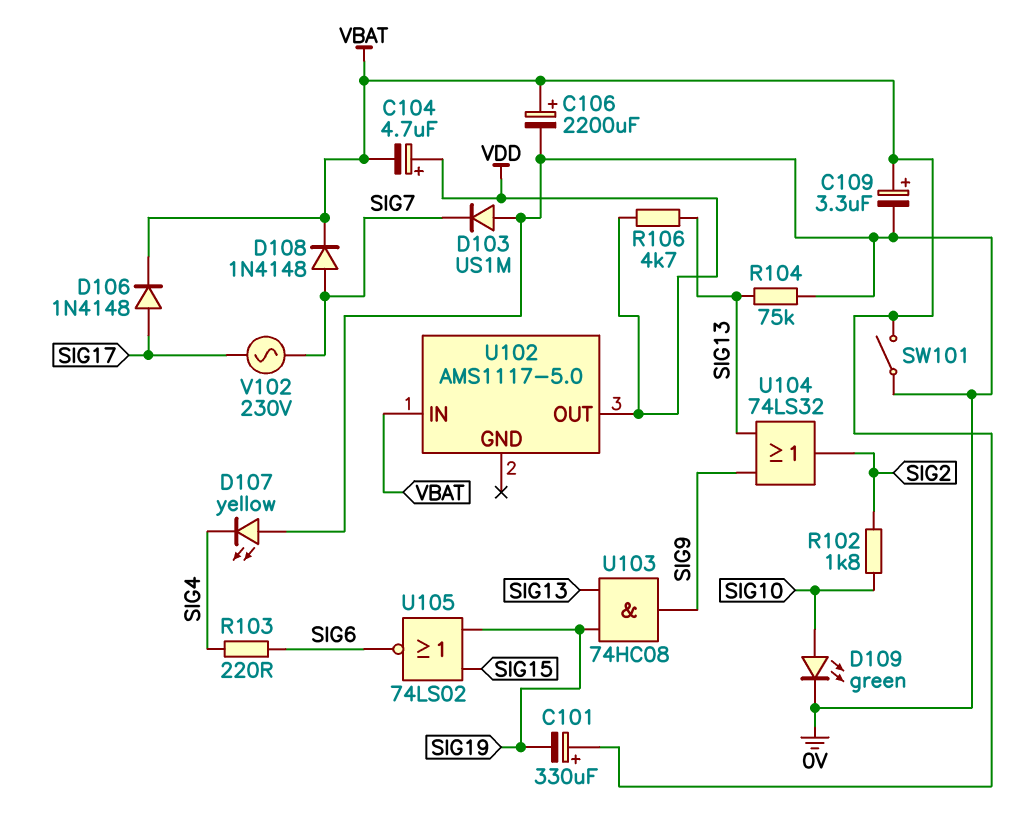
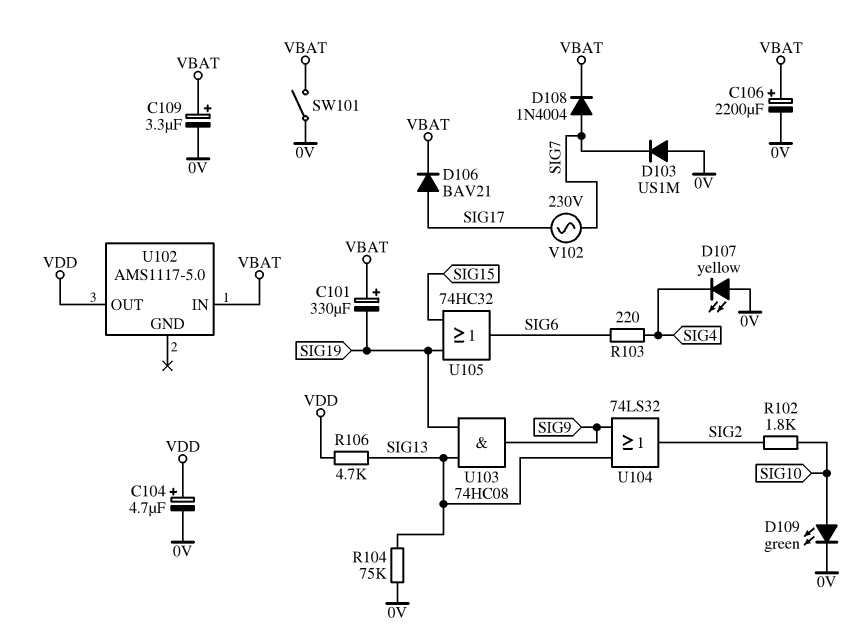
C104: 4.7uF (plus VDD, minus VBAT) -> 4.7uF (plus VDD, minus 0V)
D106: diode 1N4148 (A SIG17, K VBAT) -> diode BAV21 (A SIG17, K VBAT)
D108: diode 1N4148 (A SIG7, K VBAT) -> diode 1N4004 (A SIG7, K VBAT)
U105: NOR 74LS02 (in SIG15, in SIG19, out SIG6) -> OR 74HC32 (in SIG15, in SIG19, out SIG6)

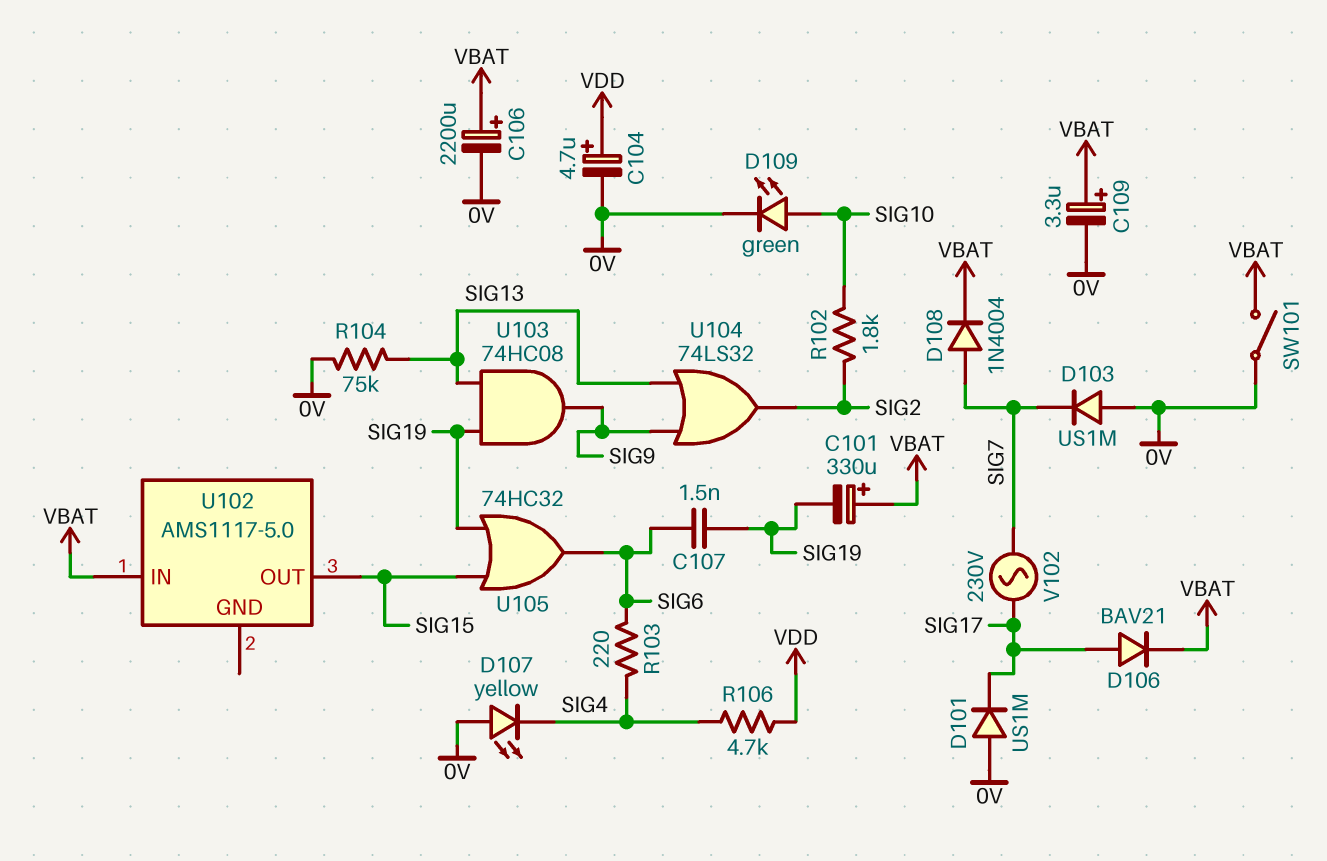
C107: none -> 1.5nF (SIG6, SIG19)
D101: none -> diode US1M (A 0V, K SIG17)
R106: 4.7k (SIG13, VDD) -> 4.7k (SIG4, VDD)
U102 pin OUT: VDD -> SIG15

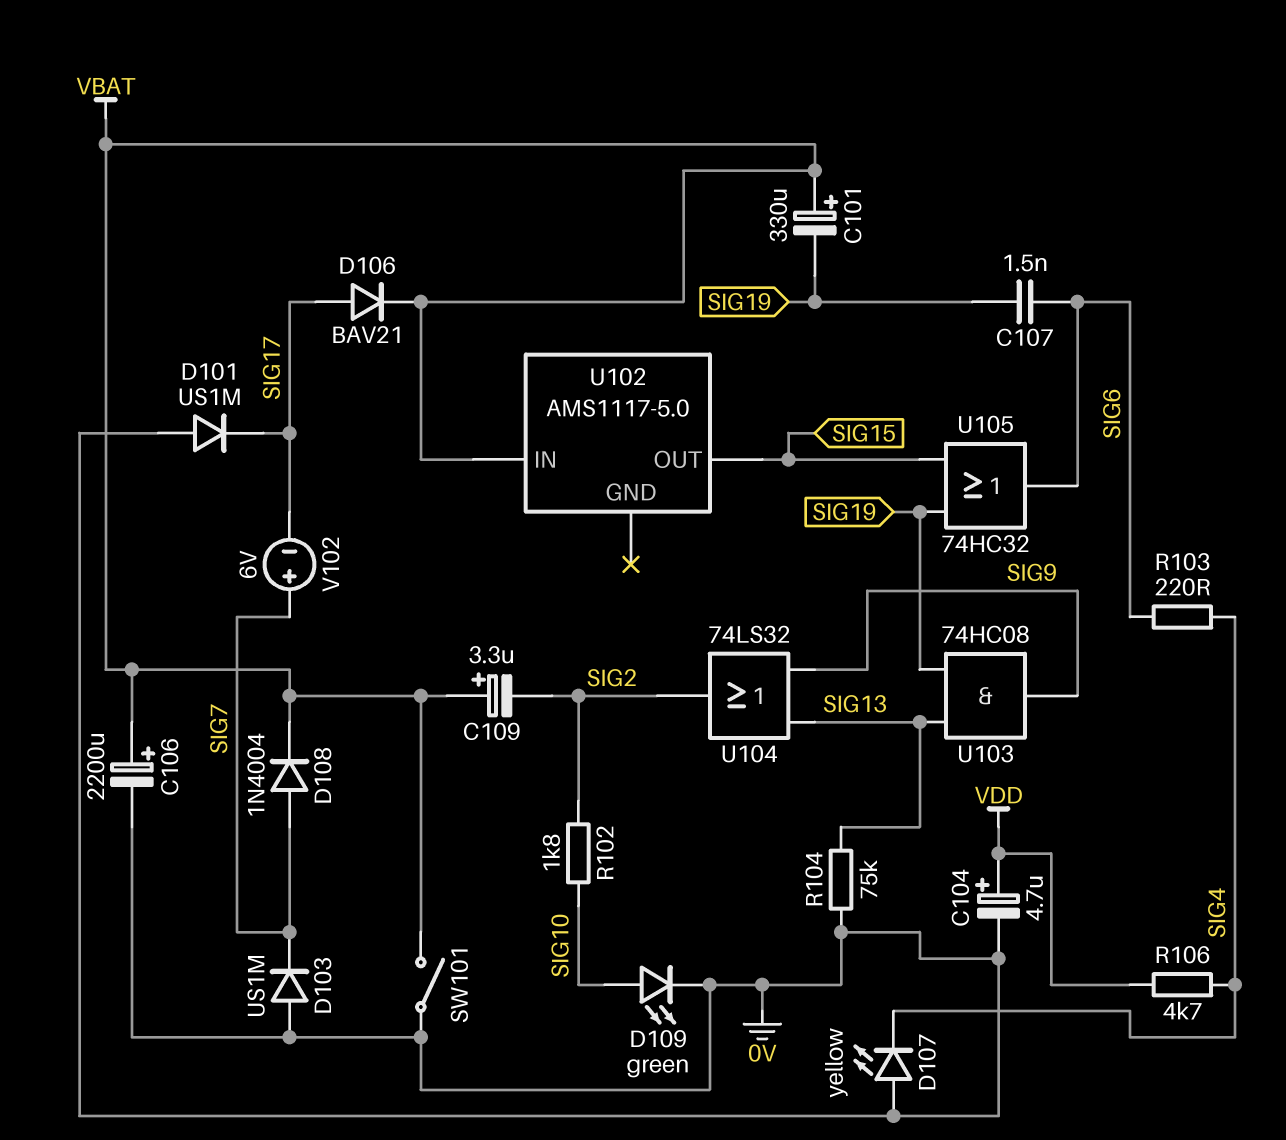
C109: 3.3uF (plus VBAT, minus 0V) -> 3.3uF (plus VBAT, minus SIG2)
V102: AC 230V (SIG7, SIG17) -> 6V (plus SIG7, minus SIG17)

